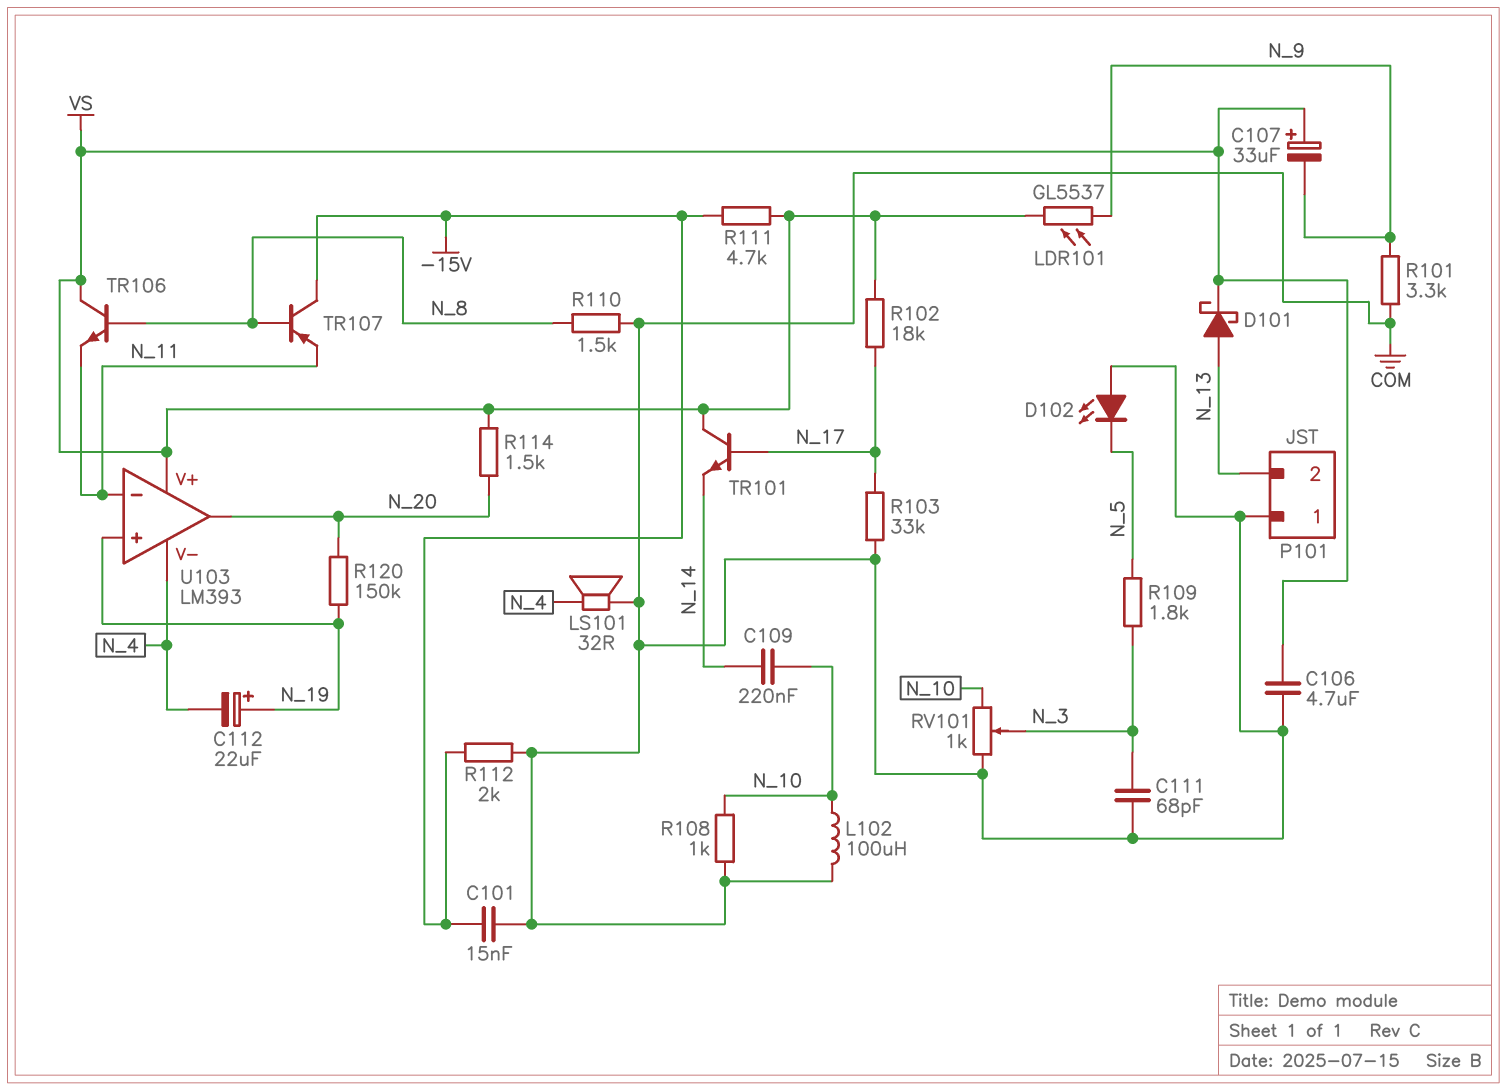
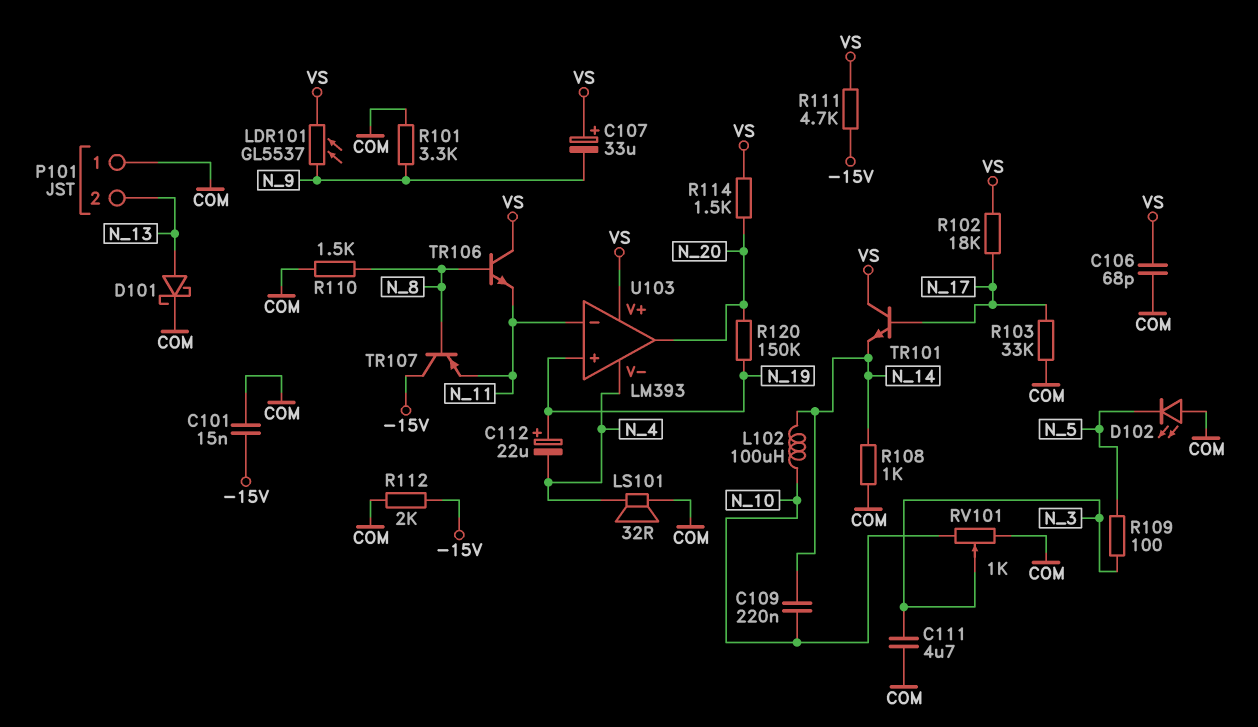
C106: 4.7uF (COM, VS) -> 68pF (COM, VS)
C111: 68pF (COM, N_3) -> 4.7uF (COM, N_3)
D101: schottky (A N_13, K VS) -> schottky (A N_13, K COM)
L102: 100uH (COM, N_10) -> 100uH (N_10, N_14)
R108: 1k (COM, N_10) -> 1k (COM, N_14)
R109: 1.8k (N_3, N_5) -> 100 (N_3, N_5)

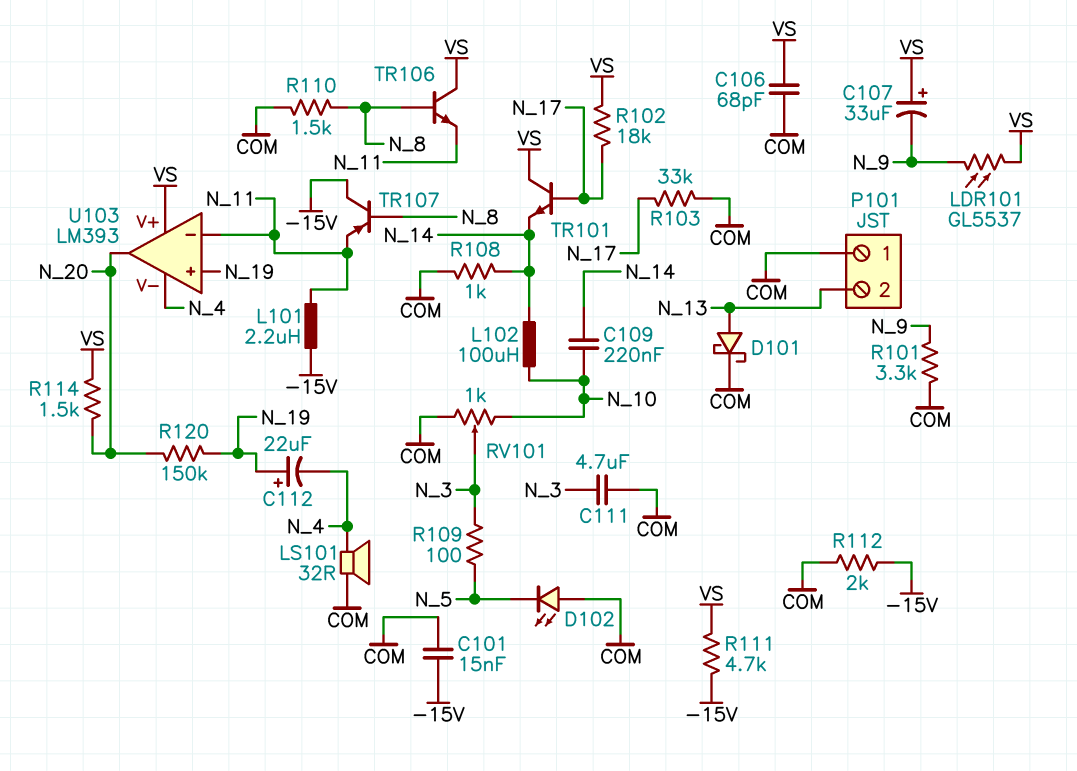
L101: none -> 2.2uH (-15V, N_11)

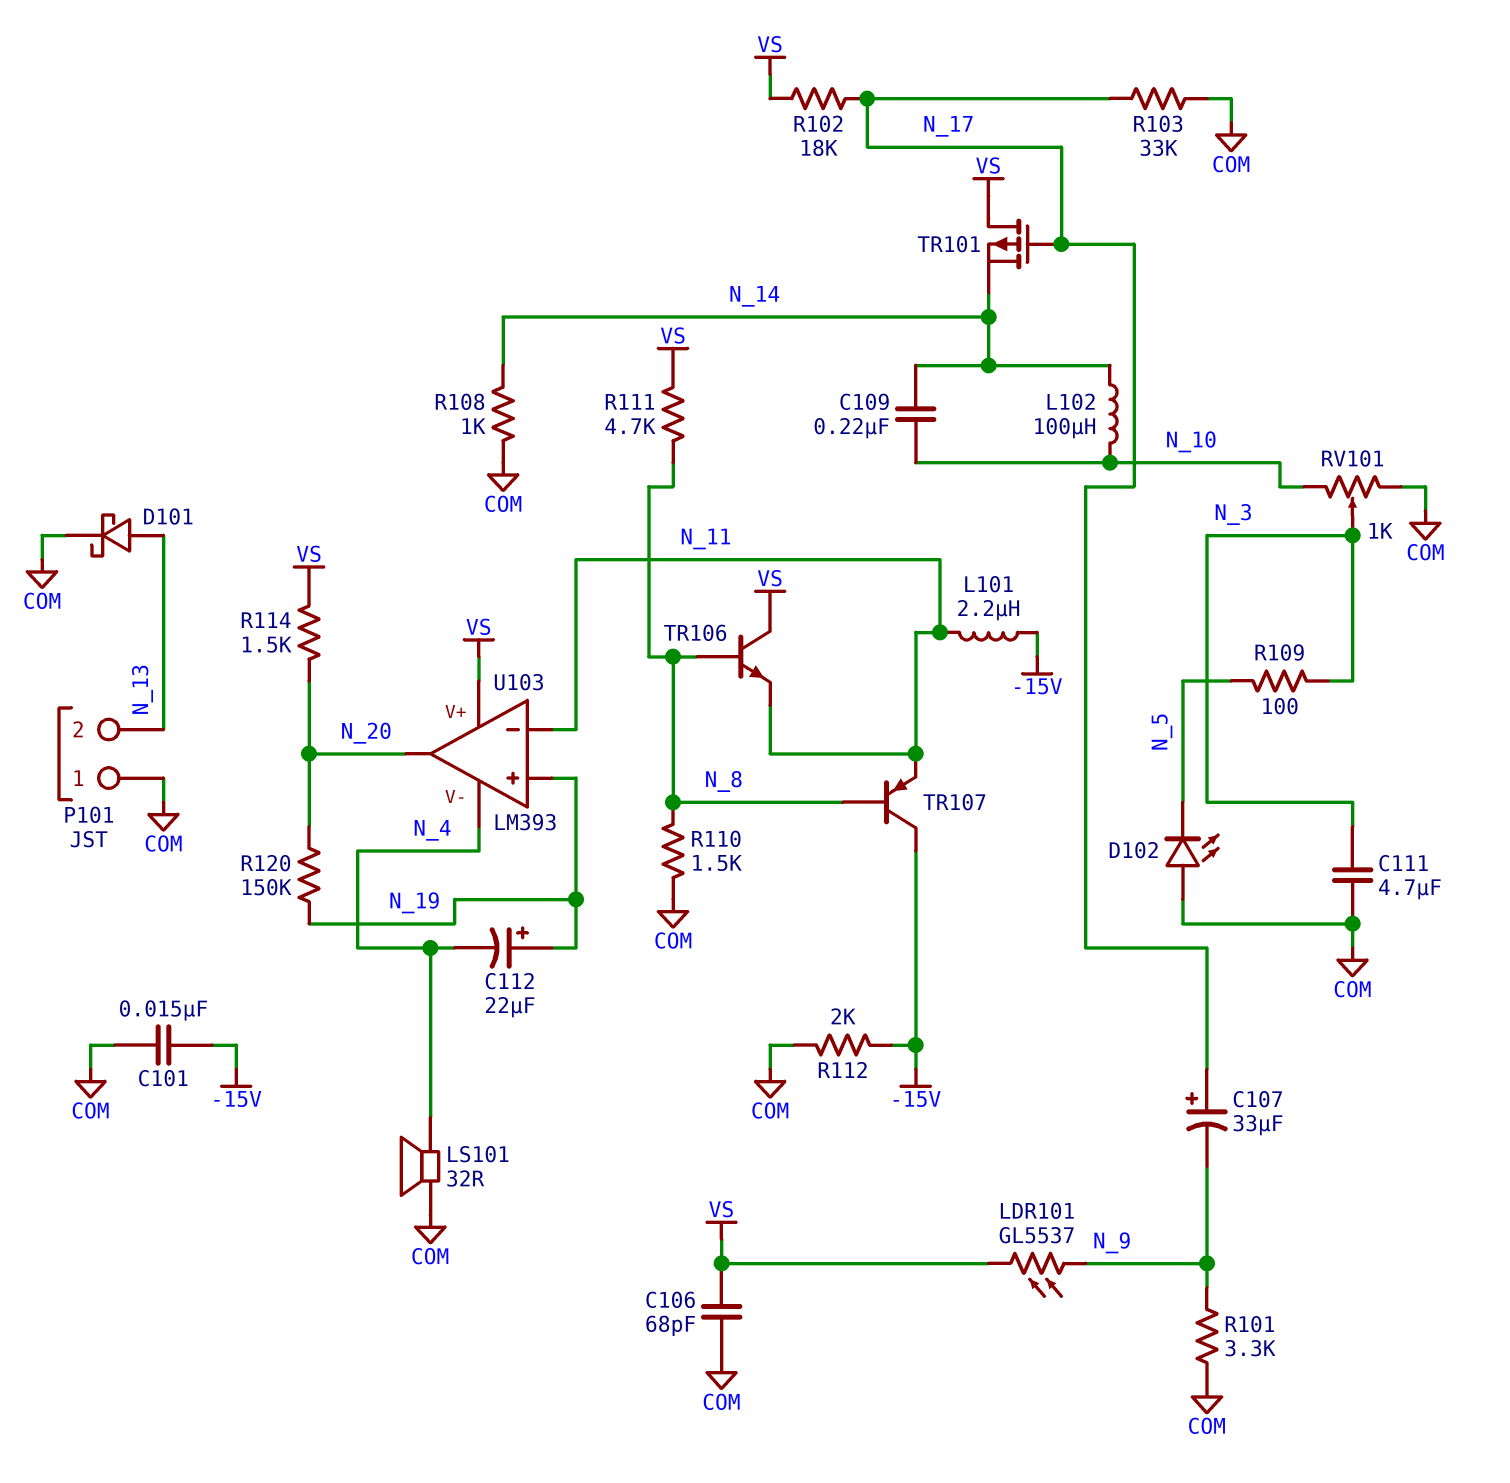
C107: 33uF (plus VS, minus N_9) -> 33uF (plus N_17, minus N_9)
R111: 4.7k (-15V, VS) -> 4.7k (N_8, VS)
TR101: NPN (B N_17, C VS, E N_14) -> PMOS (G N_17, D VS, S N_14)

